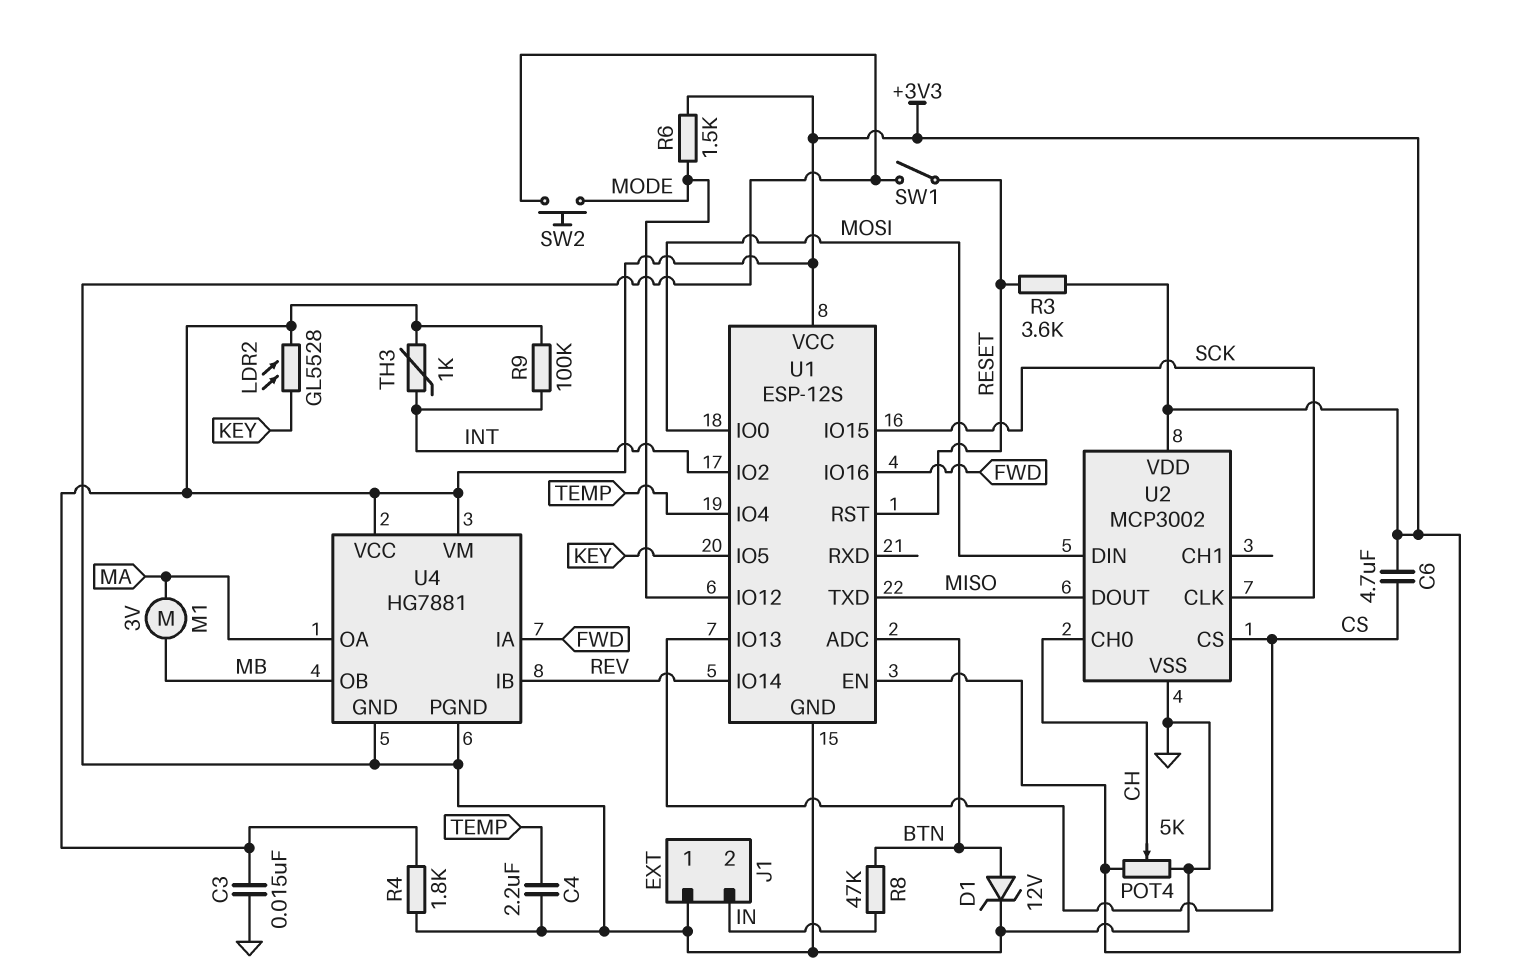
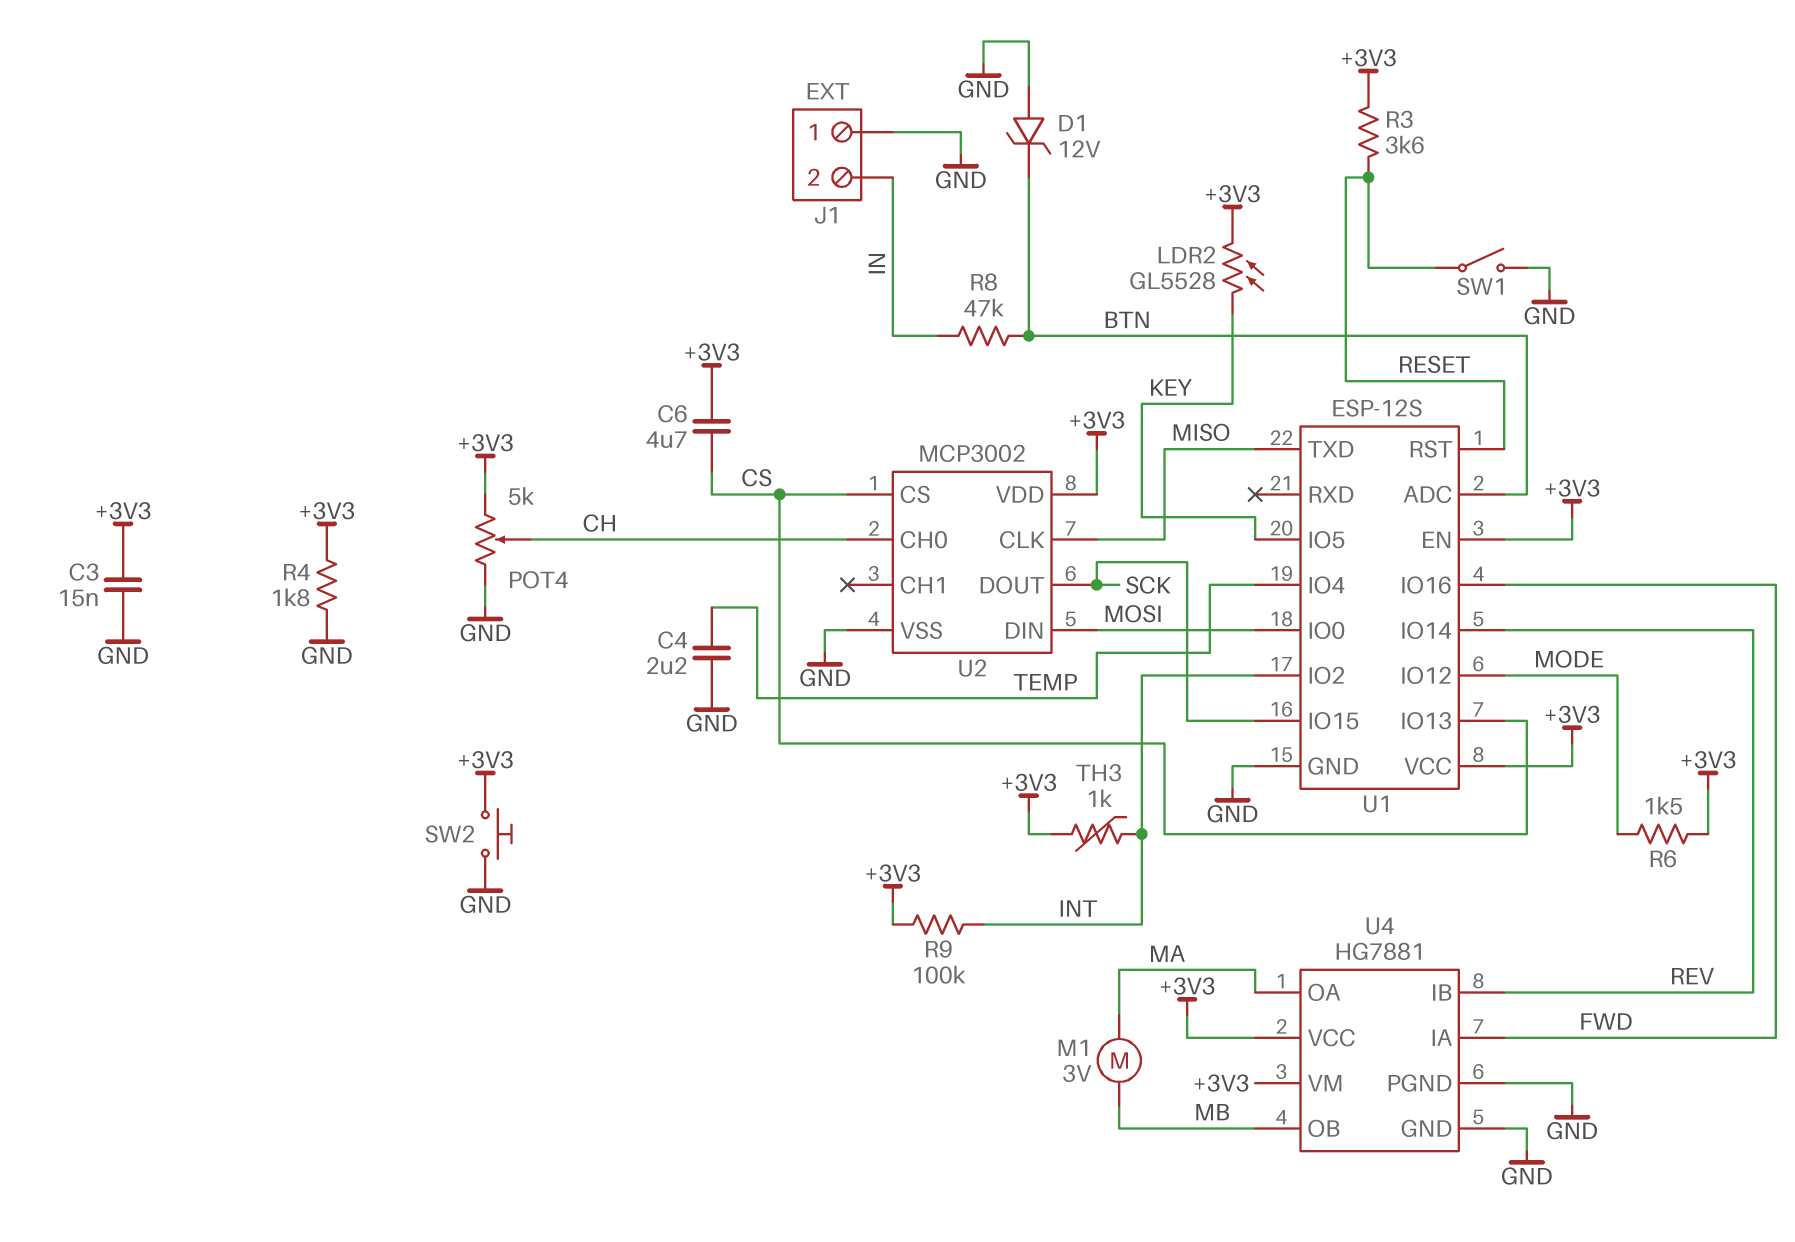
D1: zener 12V (A BTN, K GND) -> zener 12V (A GND, K BTN)
SW2: button (GND, MODE) -> button (+3V3, GND)
U2 pin CLK: SCK -> MISO
U2 pin DOUT: MISO -> SCK

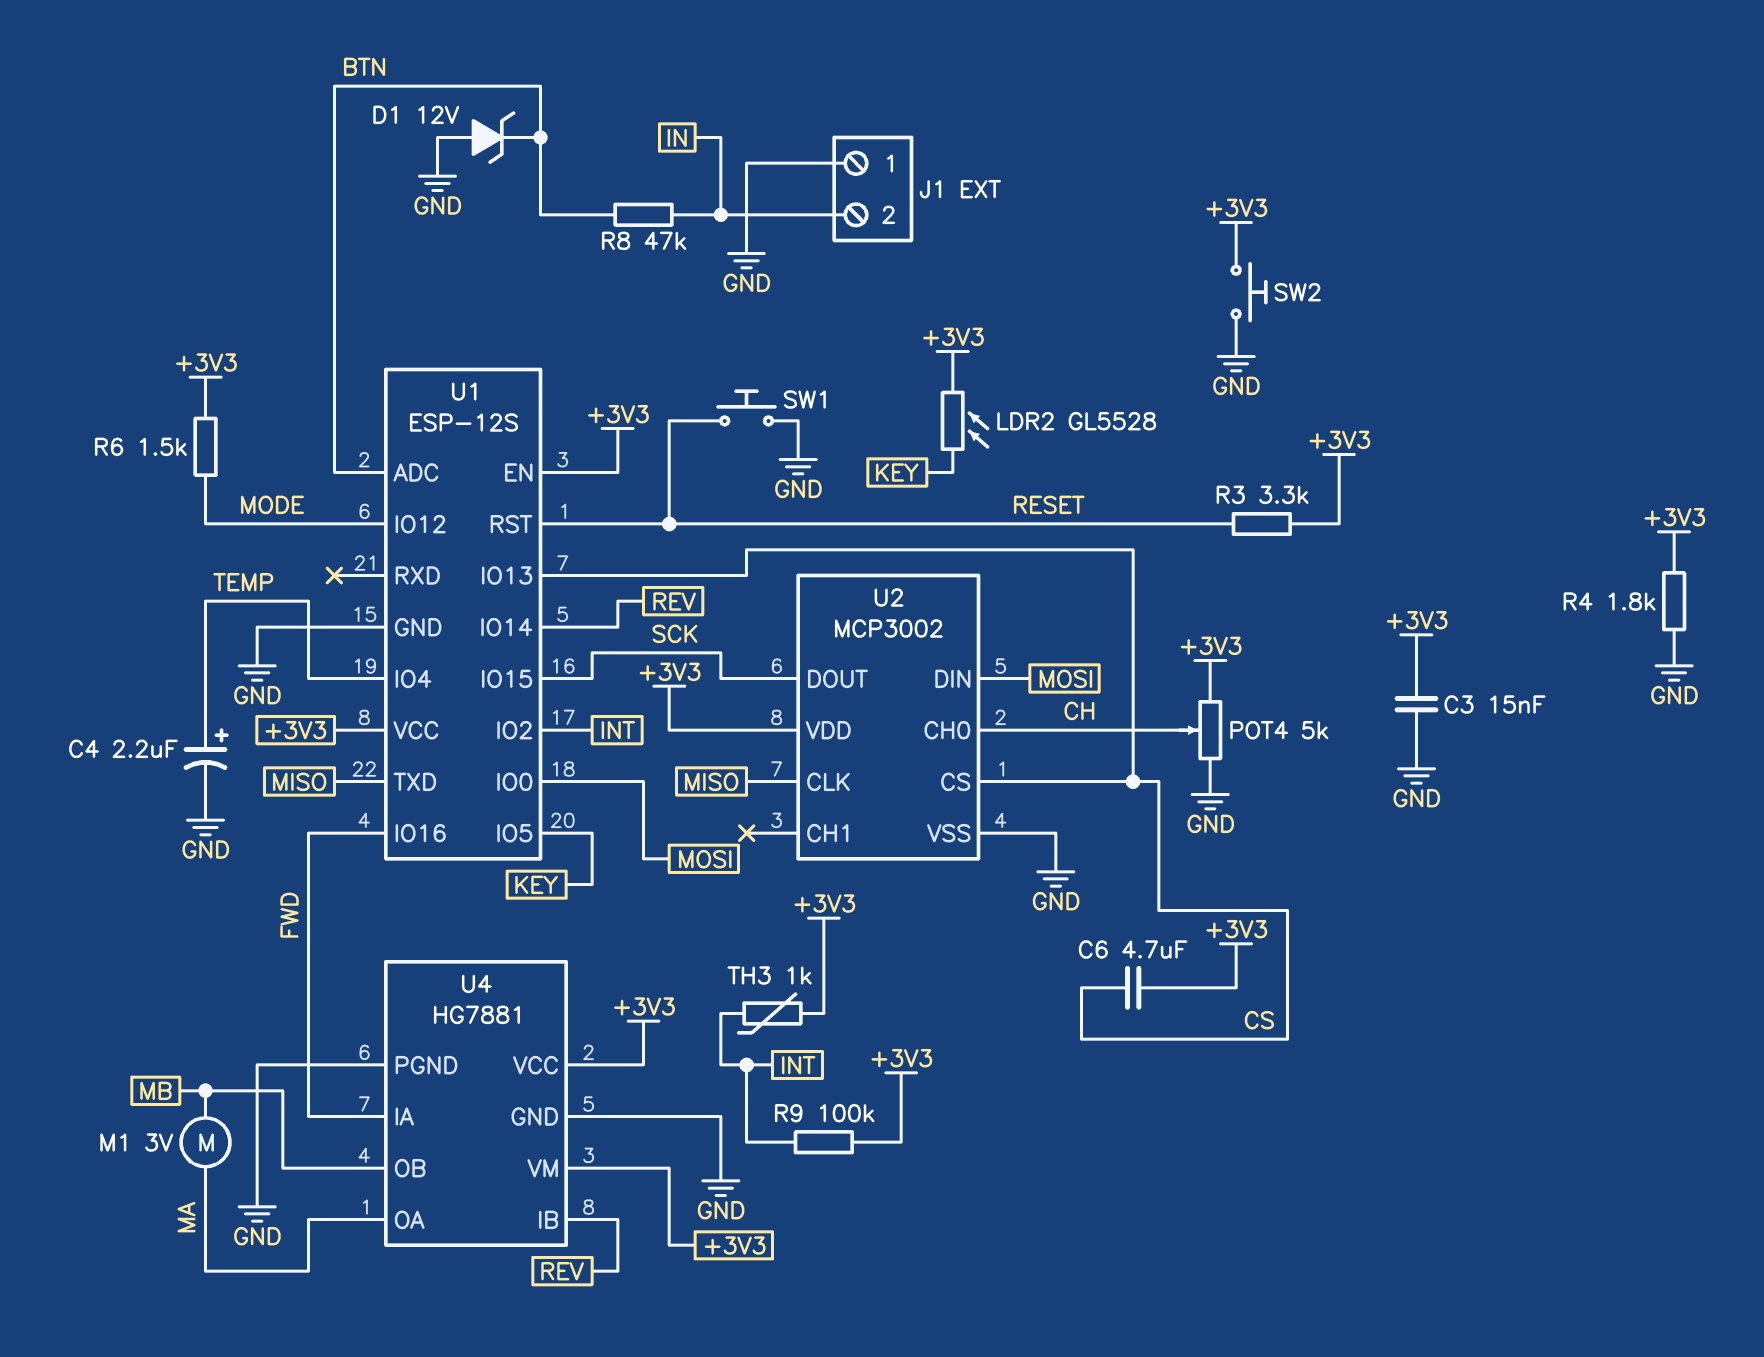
C4: 2.2uF (GND, TEMP) -> 2.2uF (plus TEMP, minus GND)
R3: 3.6k (+3V3, RESET) -> 3.3k (+3V3, RESET)
SW1: switch (GND, RESET) -> button (GND, RESET)

